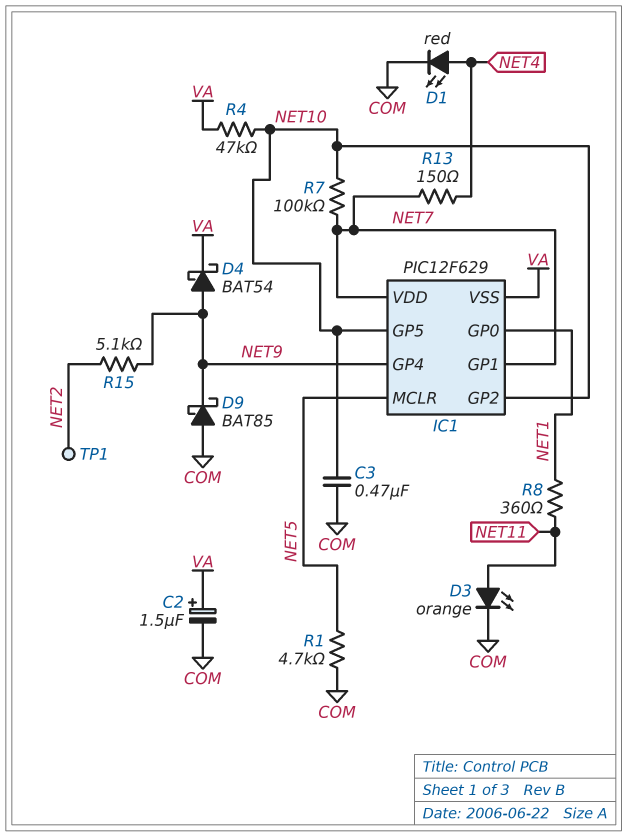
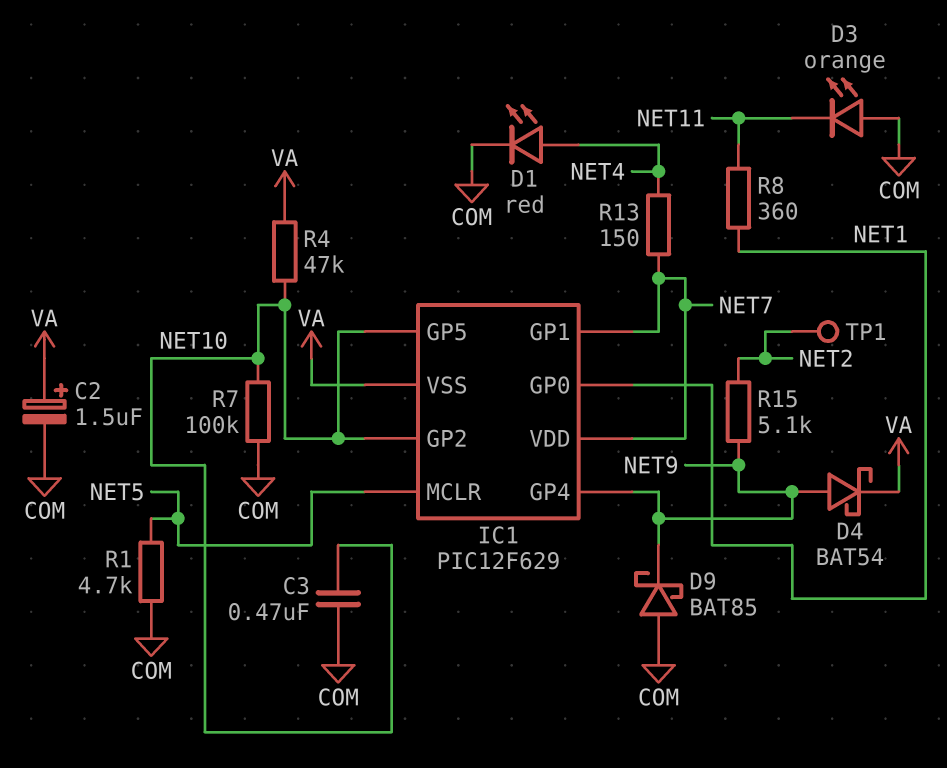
D3: LED orange (A NET11, K COM) -> LED orange (A COM, K NET11)
R7: 100k (NET7, NET10) -> 100k (COM, NET10)

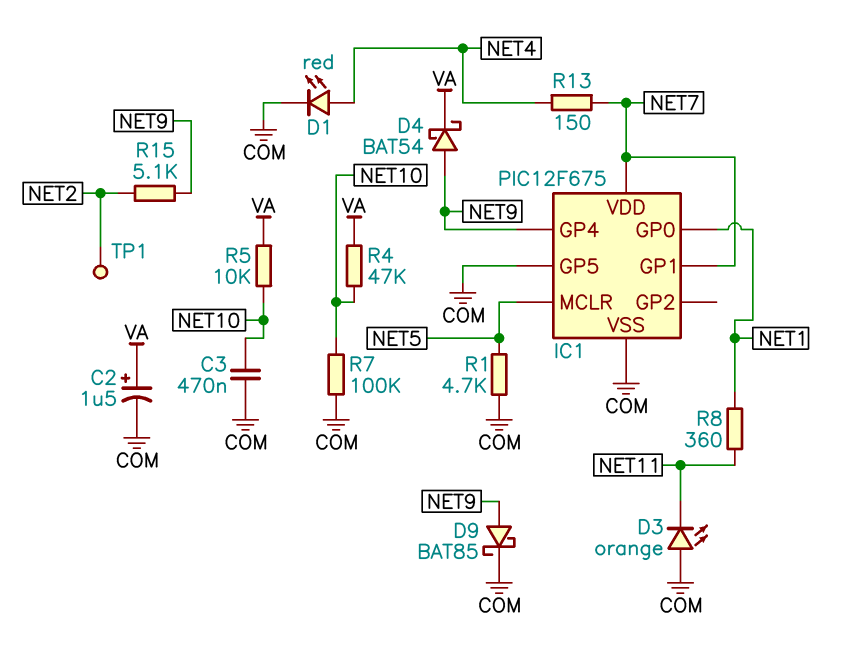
D9: schottky BAT85 (A COM, K NET9) -> schottky BAT85 (A NET9, K COM)
IC1: PIC12F629 -> PIC12F675
IC1 pin GP2: NET10 -> none
IC1 pin GP5: NET10 -> COM
IC1 pin VSS: VA -> COM
R5: none -> 10k (NET10, VA)

